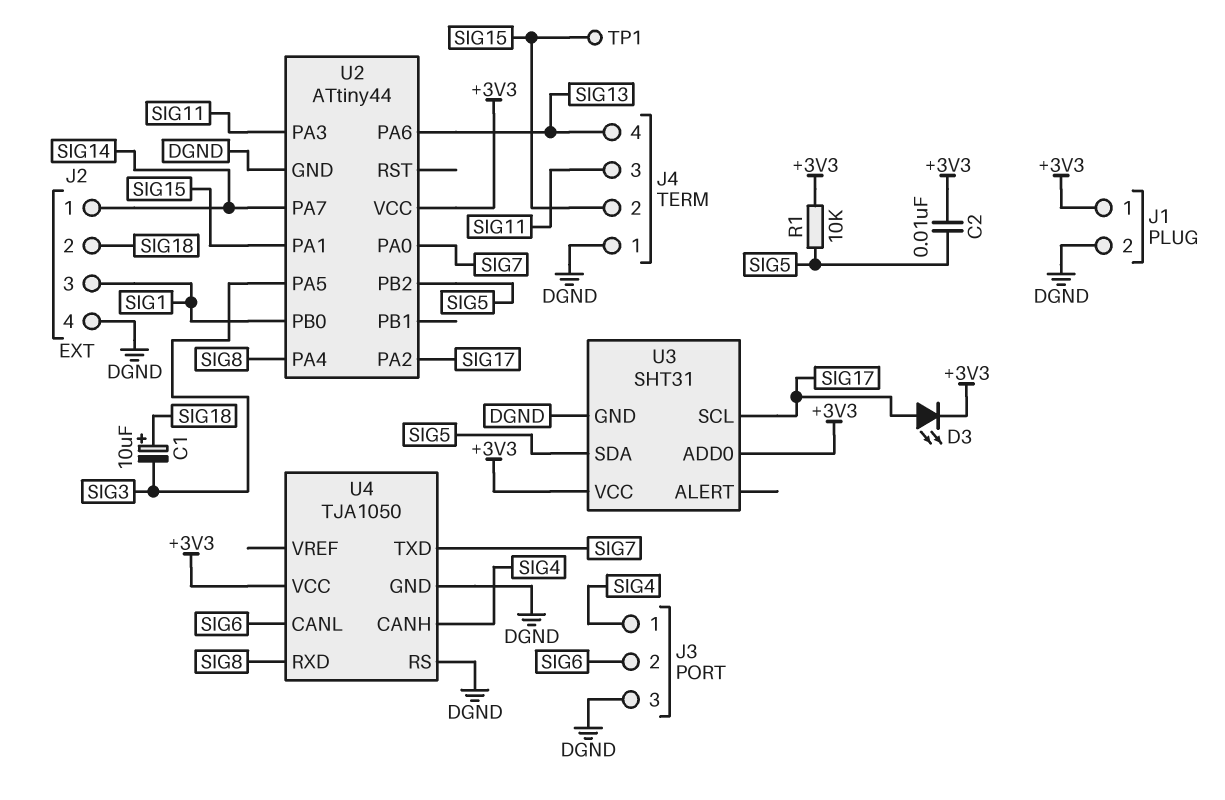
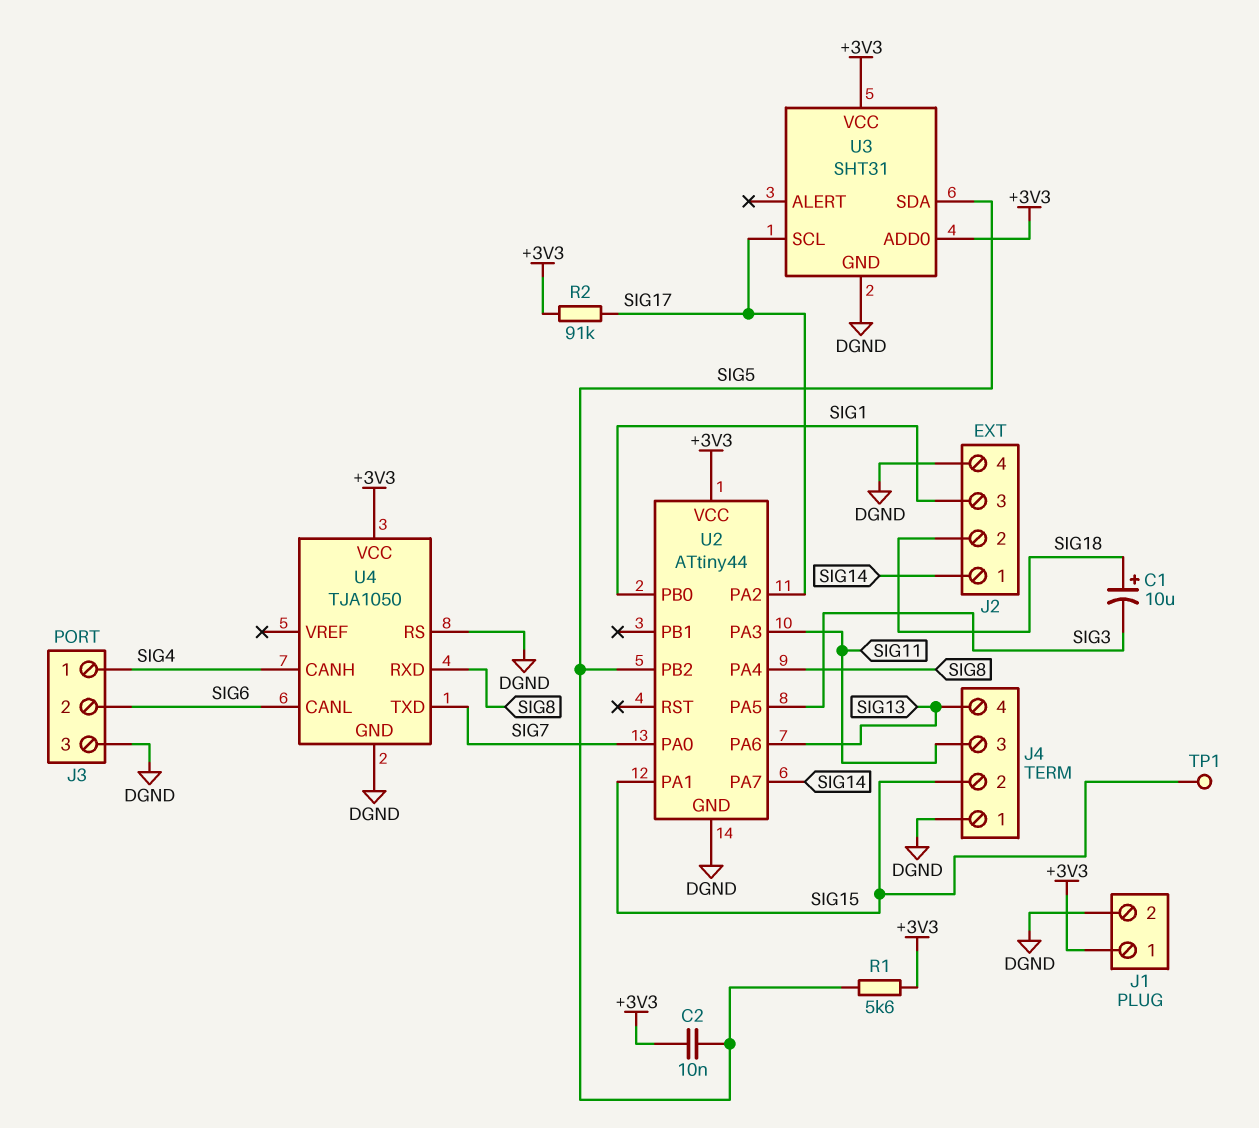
D3: LED (A SIG17, K +3V3) -> none
R1: 10k (+3V3, SIG5) -> 5.6k (+3V3, SIG5)
R2: none -> 91k (+3V3, SIG17)

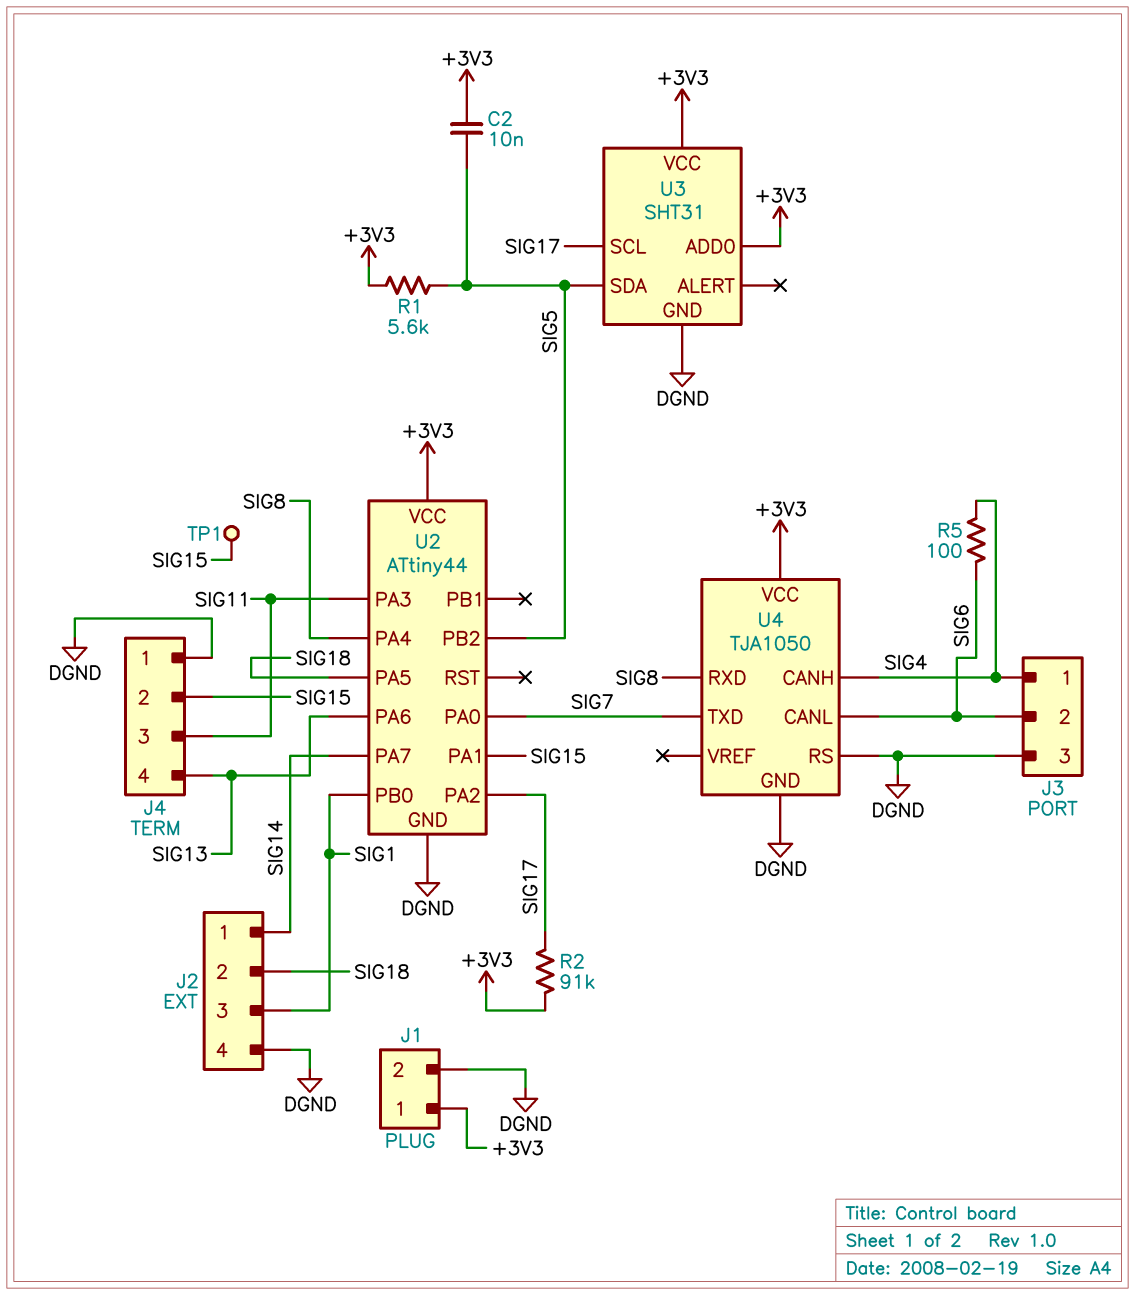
C1: 10uF (plus SIG18, minus SIG3) -> none
R5: none -> 100 (SIG4, SIG6)
U2 pin PA5: SIG3 -> SIG18

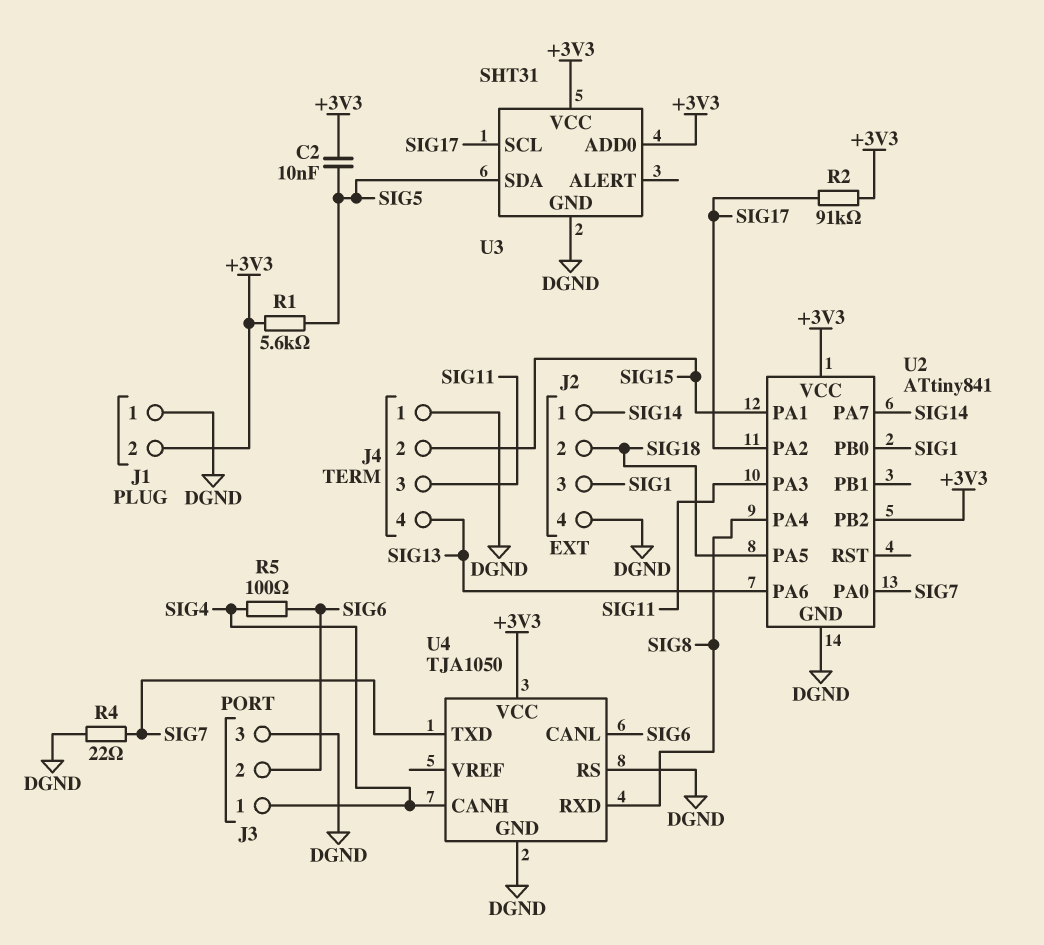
J1 pin 1: +3V3 -> DGND
J1 pin 2: DGND -> +3V3
R4: none -> 22 (DGND, SIG7)
TP1: test point (SIG15) -> none
U2: ATtiny44 -> ATtiny841
U2 pin PB2: SIG5 -> +3V3

